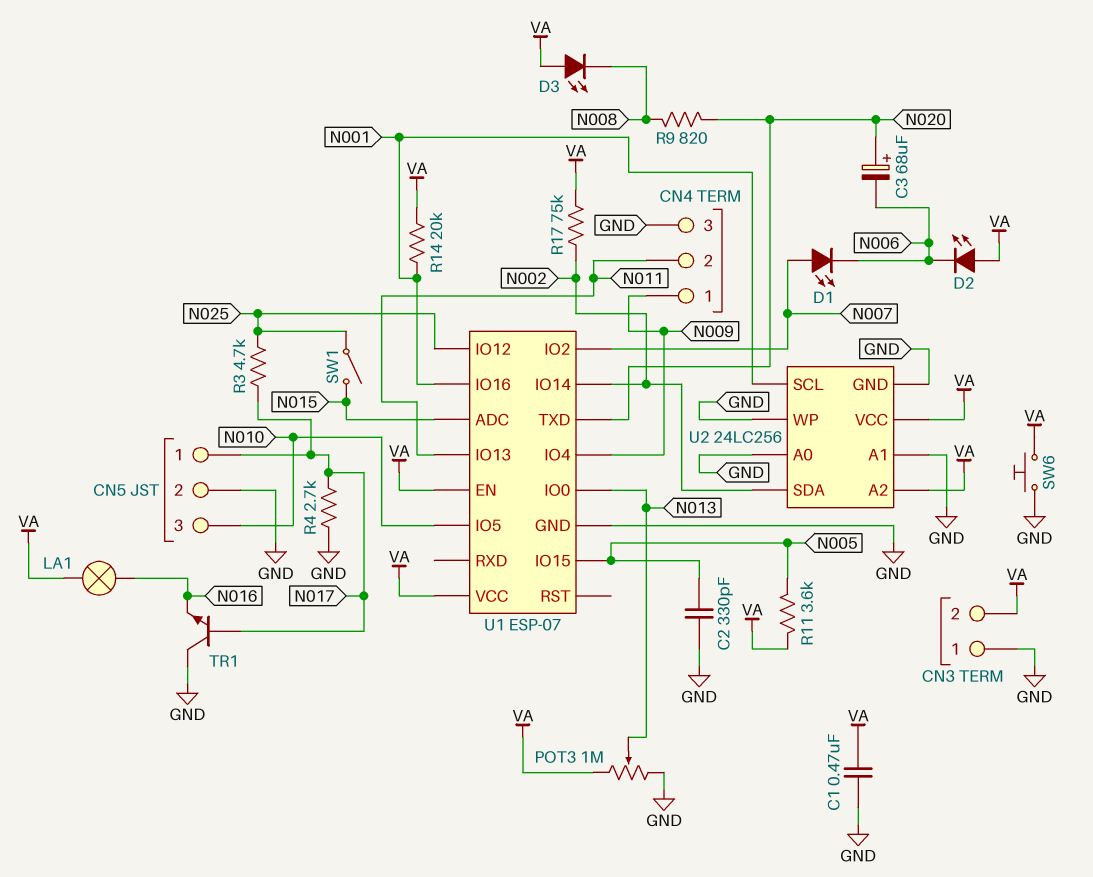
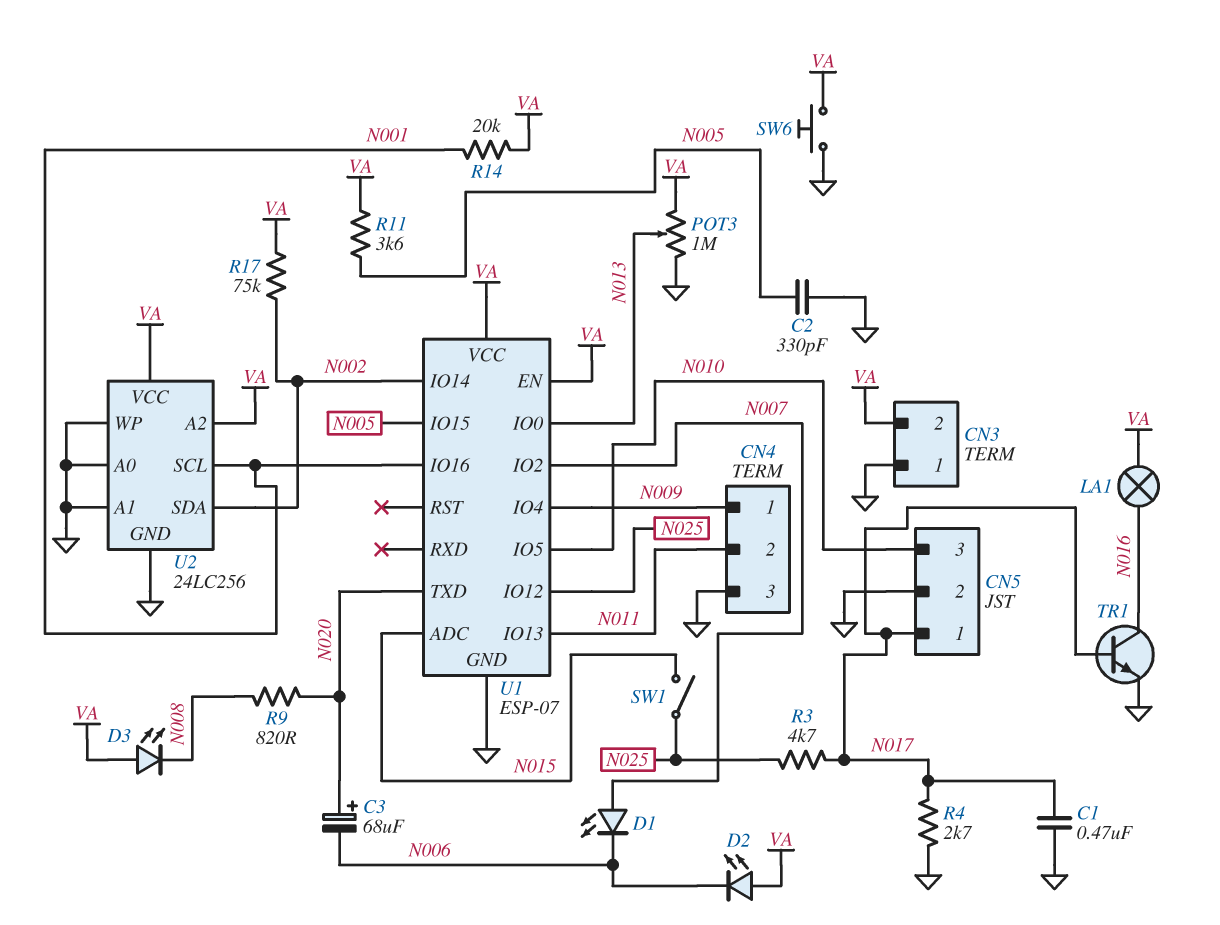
C1: 470nF (GND, VA) -> 470nF (GND, N017)
TR1: NPN (B N017, C GND, E N016) -> NPN (B N017, C N016, E GND)

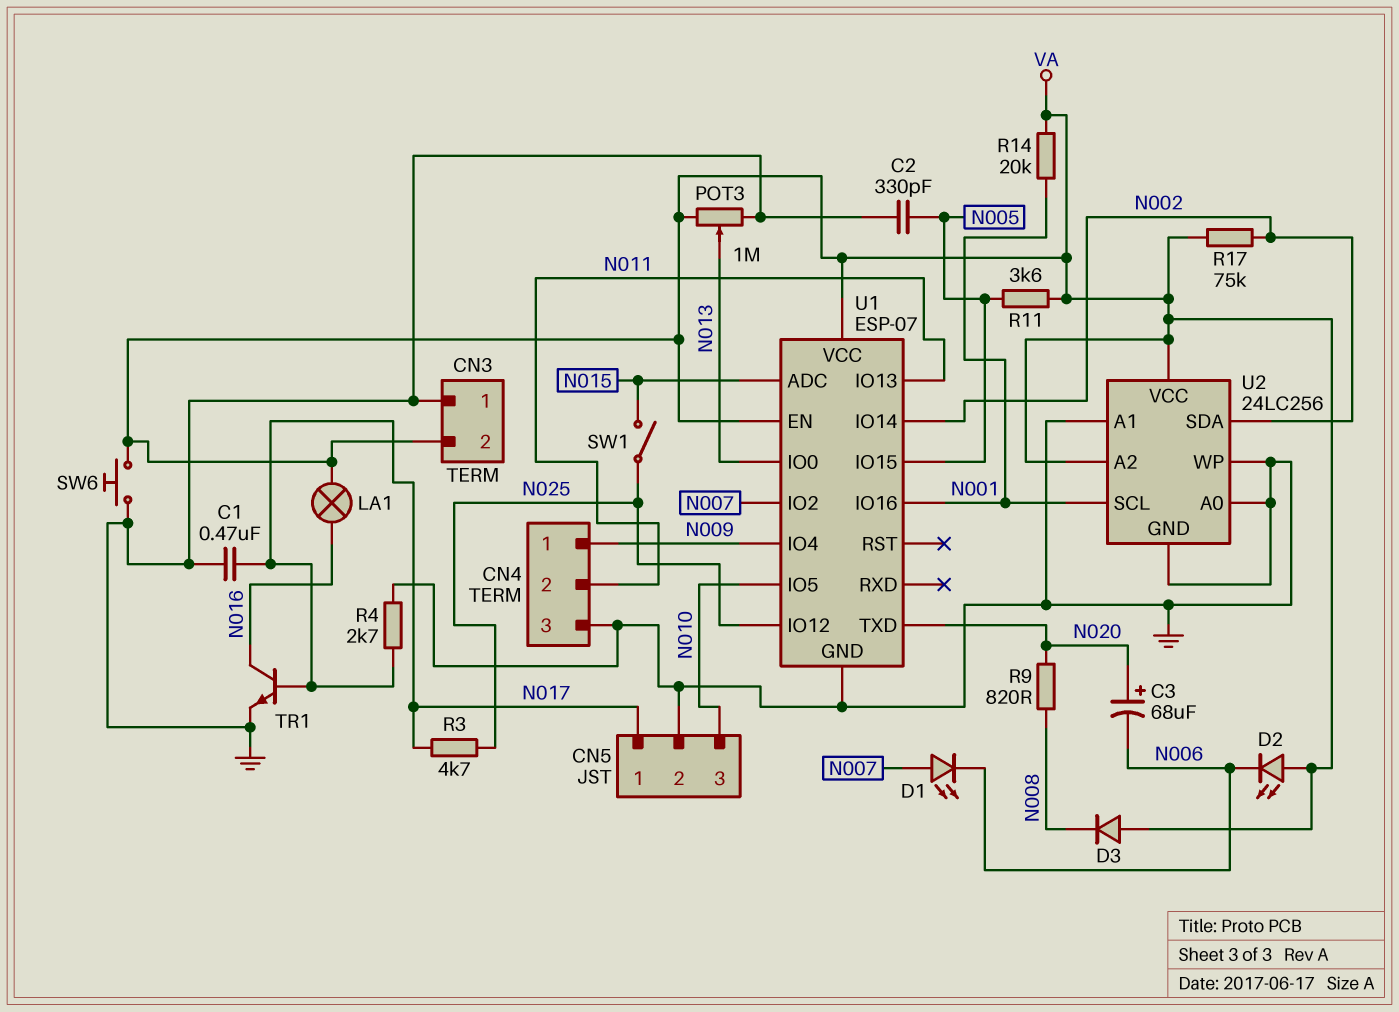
D3: LED (A VA, K N008) -> diode (A VA, K N008)

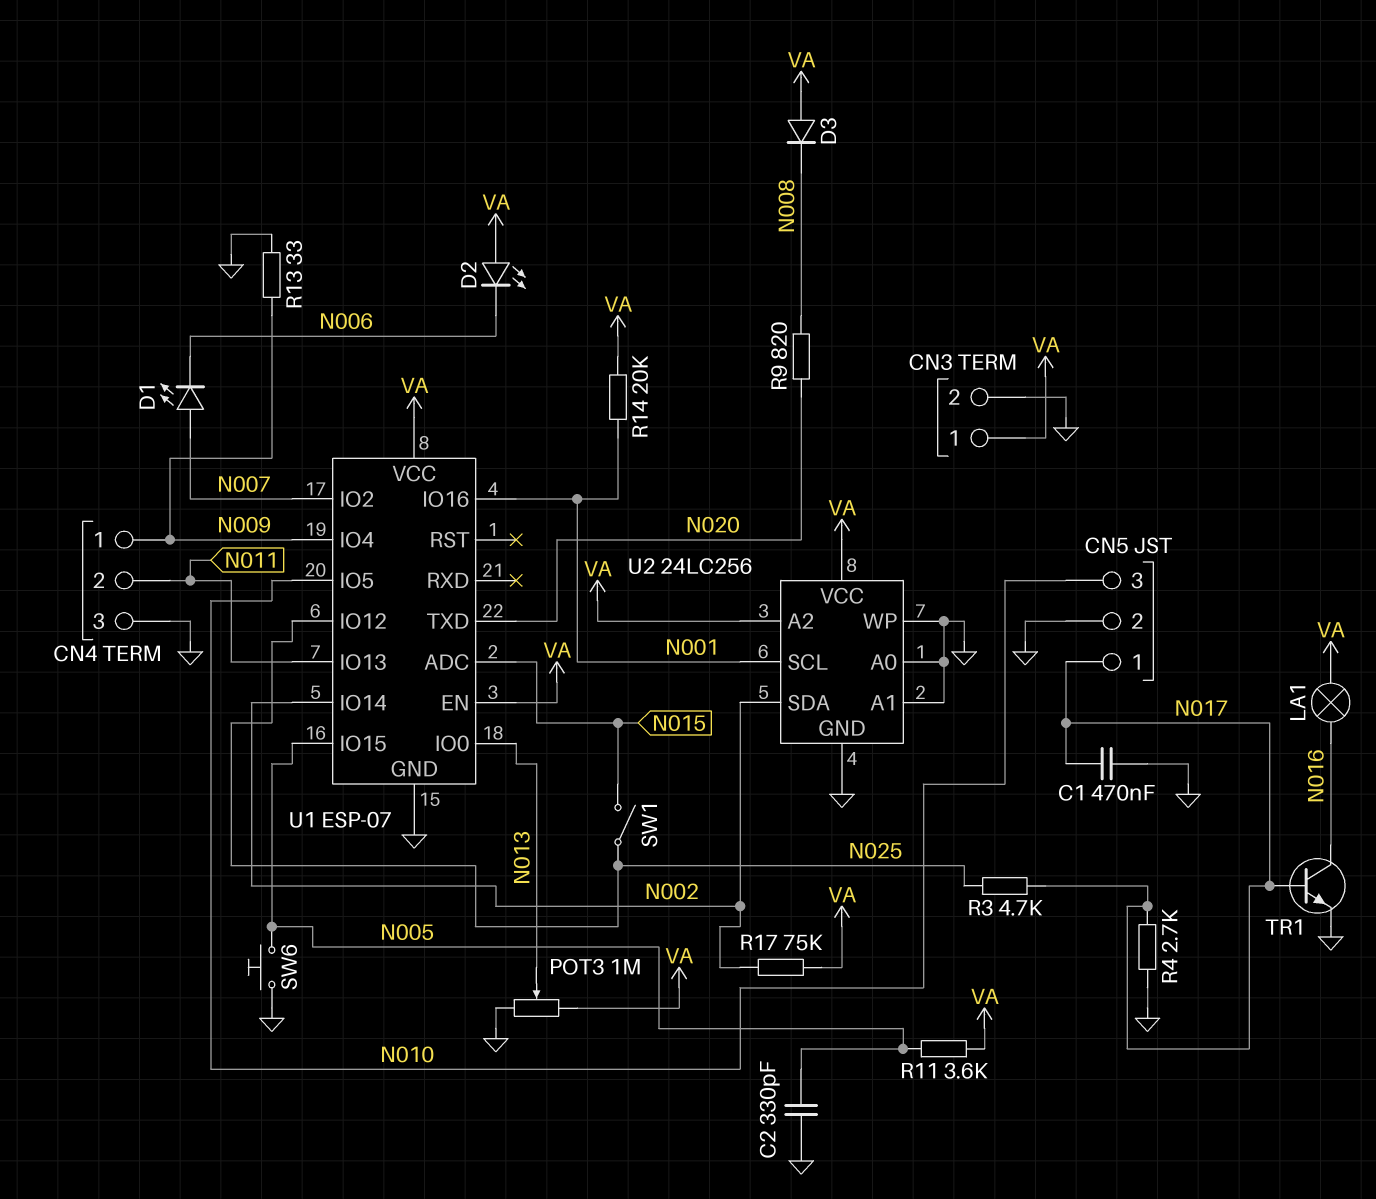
C3: 68uF (plus N020, minus N006) -> none
CN3 pin 1: GND -> VA
CN3 pin 2: VA -> GND
R13: none -> 33 (GND, N009)
SW6: button (GND, VA) -> button (GND, N005)

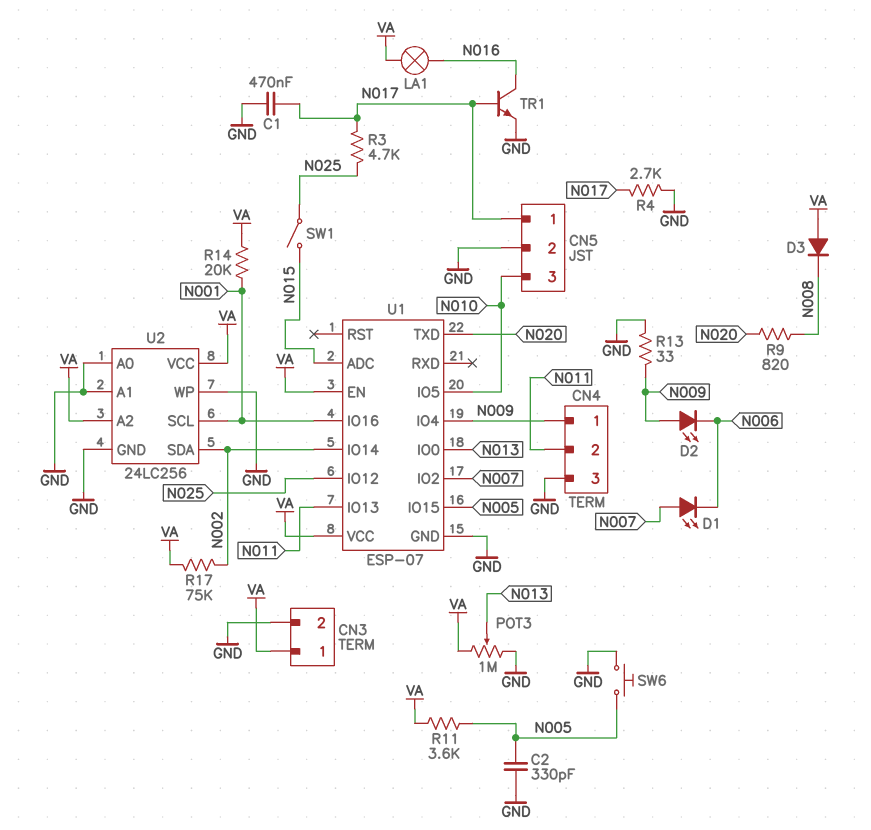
D2: LED (A VA, K N006) -> LED (A N009, K N006)

